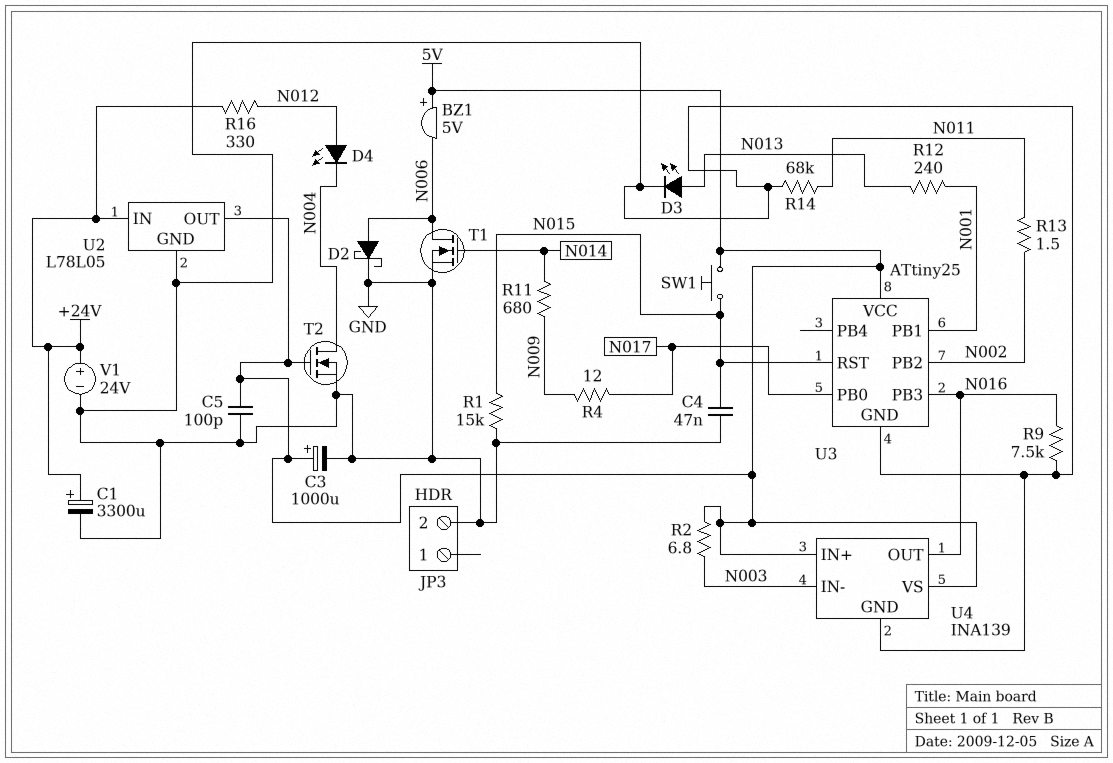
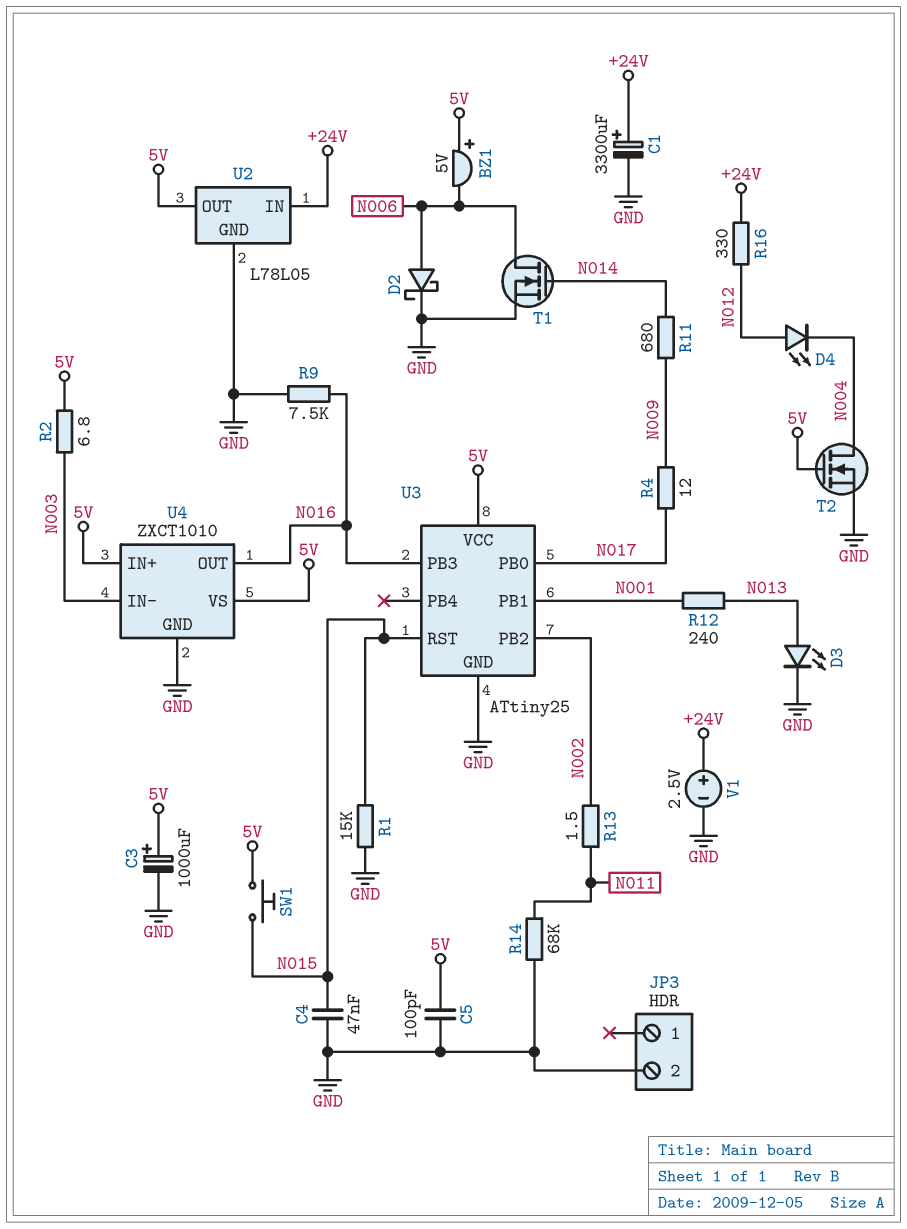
U4: INA139 -> ZXCT1010
V1: 24V (plus +24V, minus GND) -> 2.5V (plus +24V, minus GND)

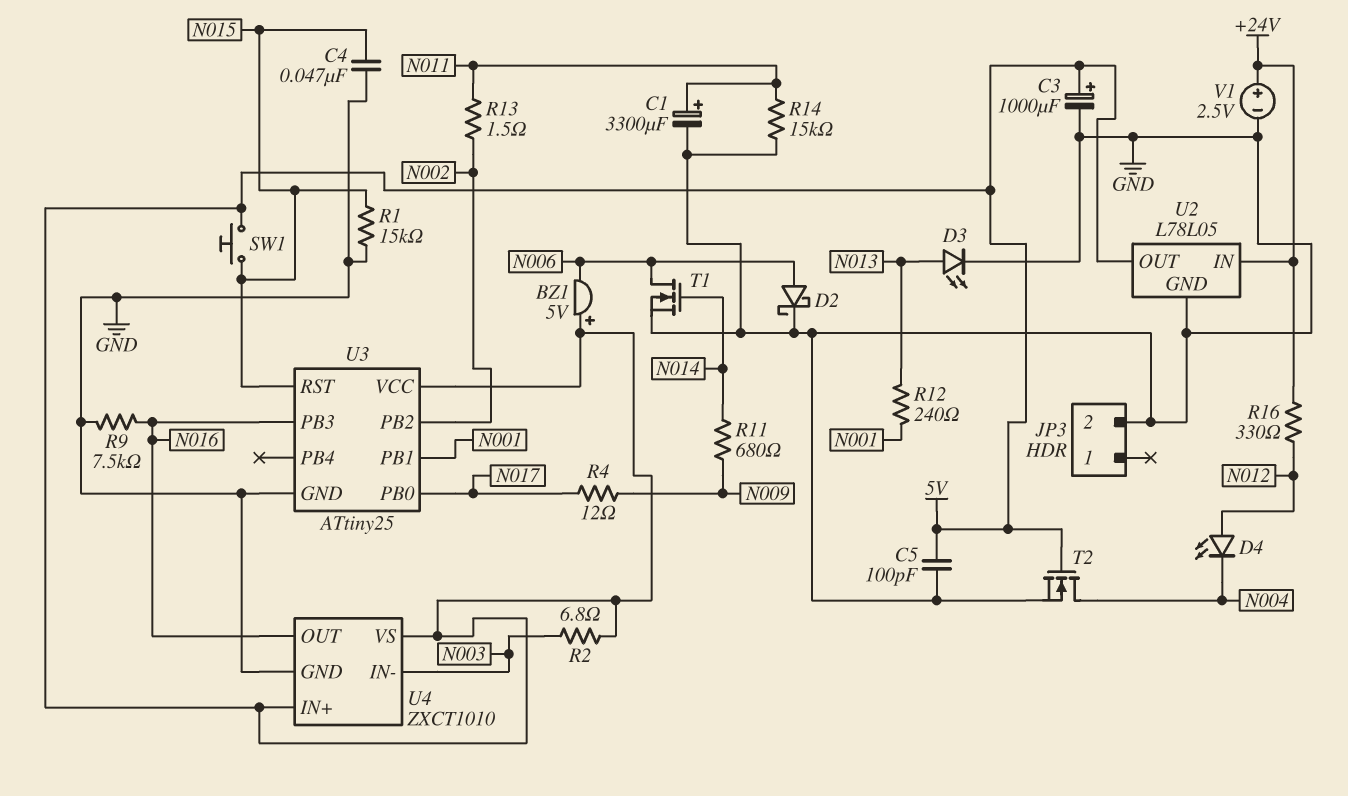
C1: 3300uF (plus +24V, minus GND) -> 3300uF (plus N011, minus GND)
R14: 68k (GND, N011) -> 15k (GND, N011)

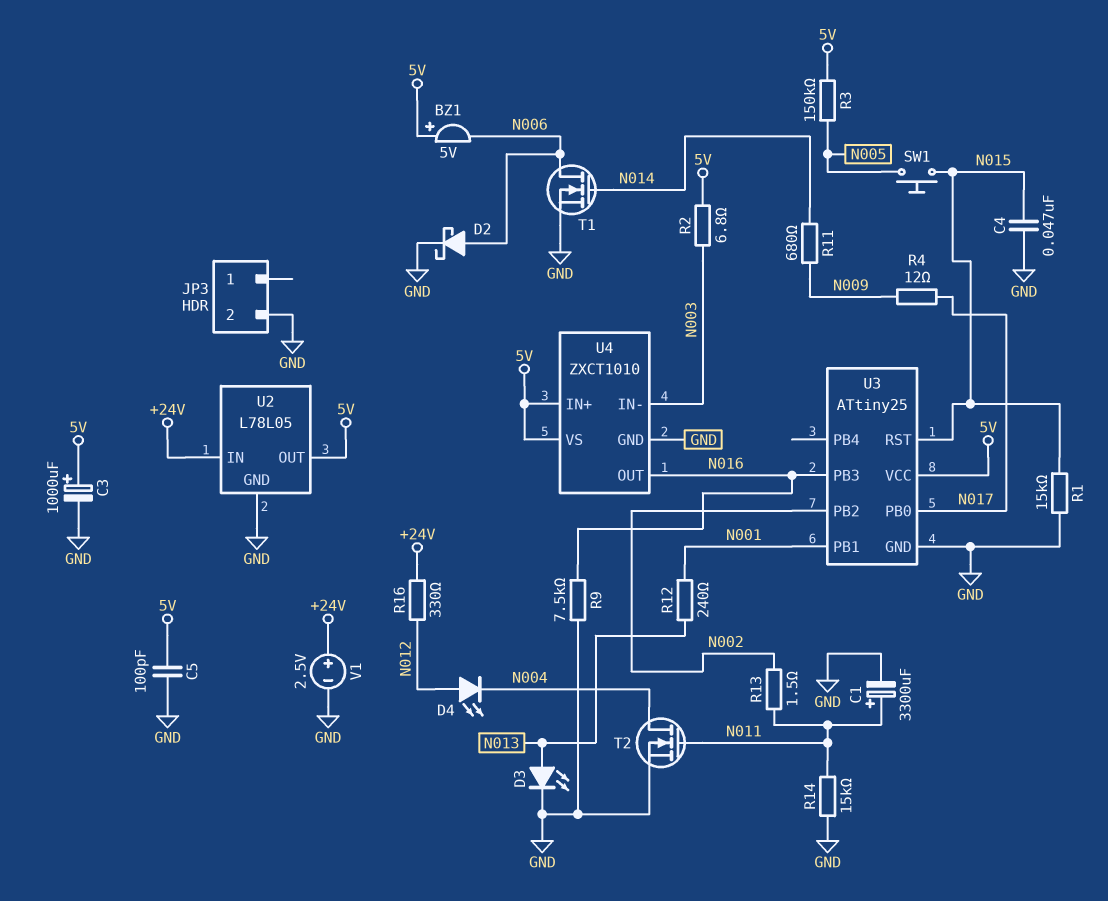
R3: none -> 150k (5V, N005)
SW1: button (5V, N015) -> button (N005, N015)
T2: NMOS (G 5V, D N004, S GND) -> NMOS (G N011, D N004, S GND)

